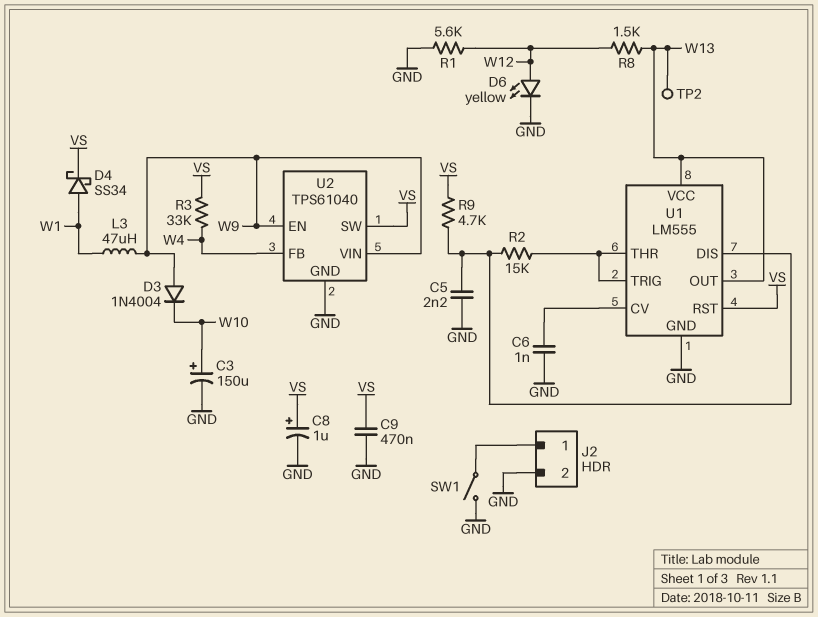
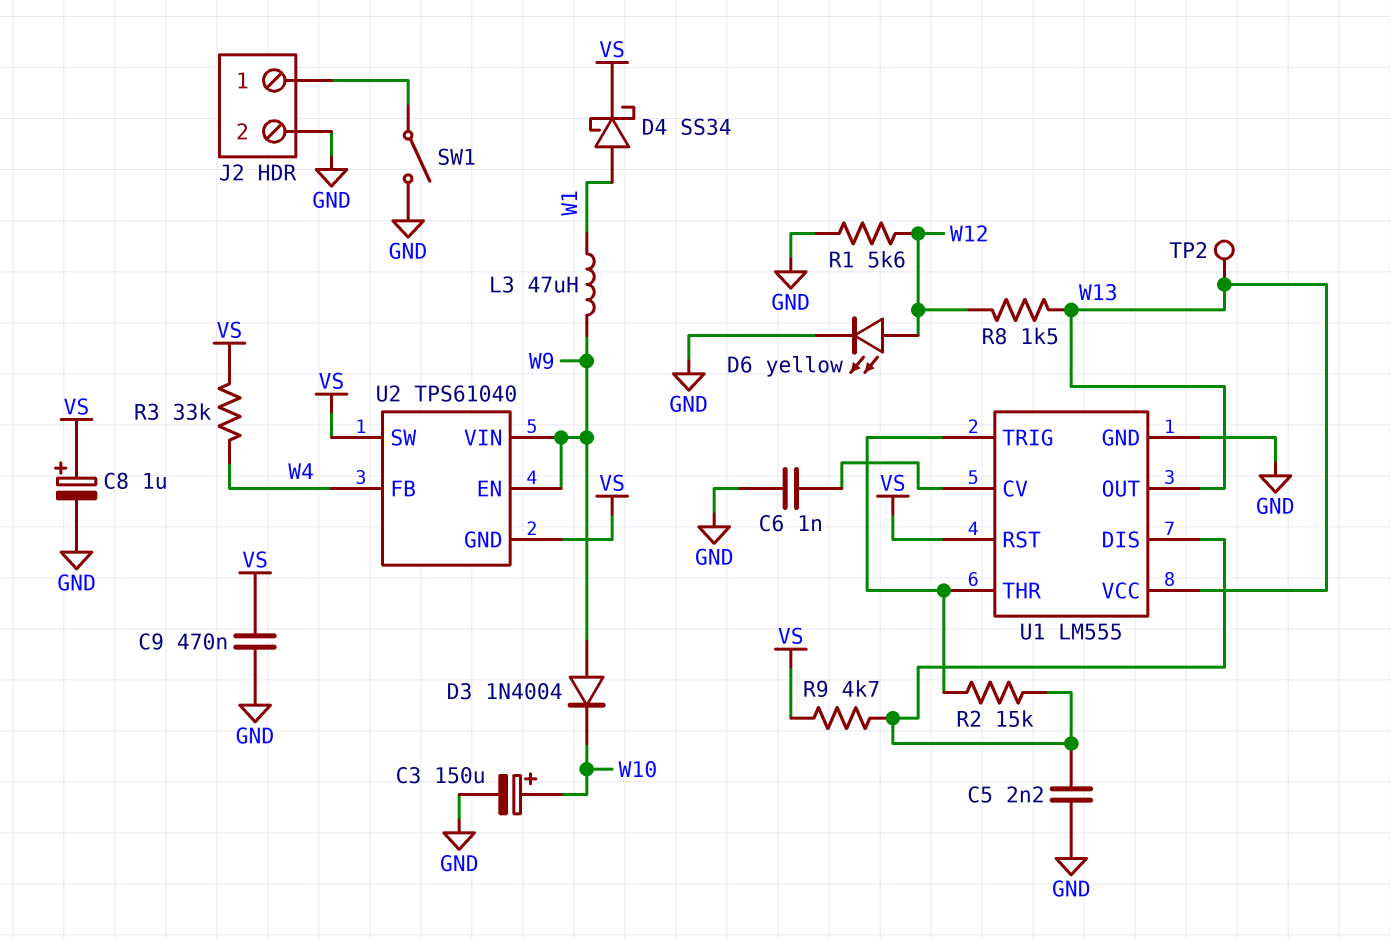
U2 pin GND: GND -> VS

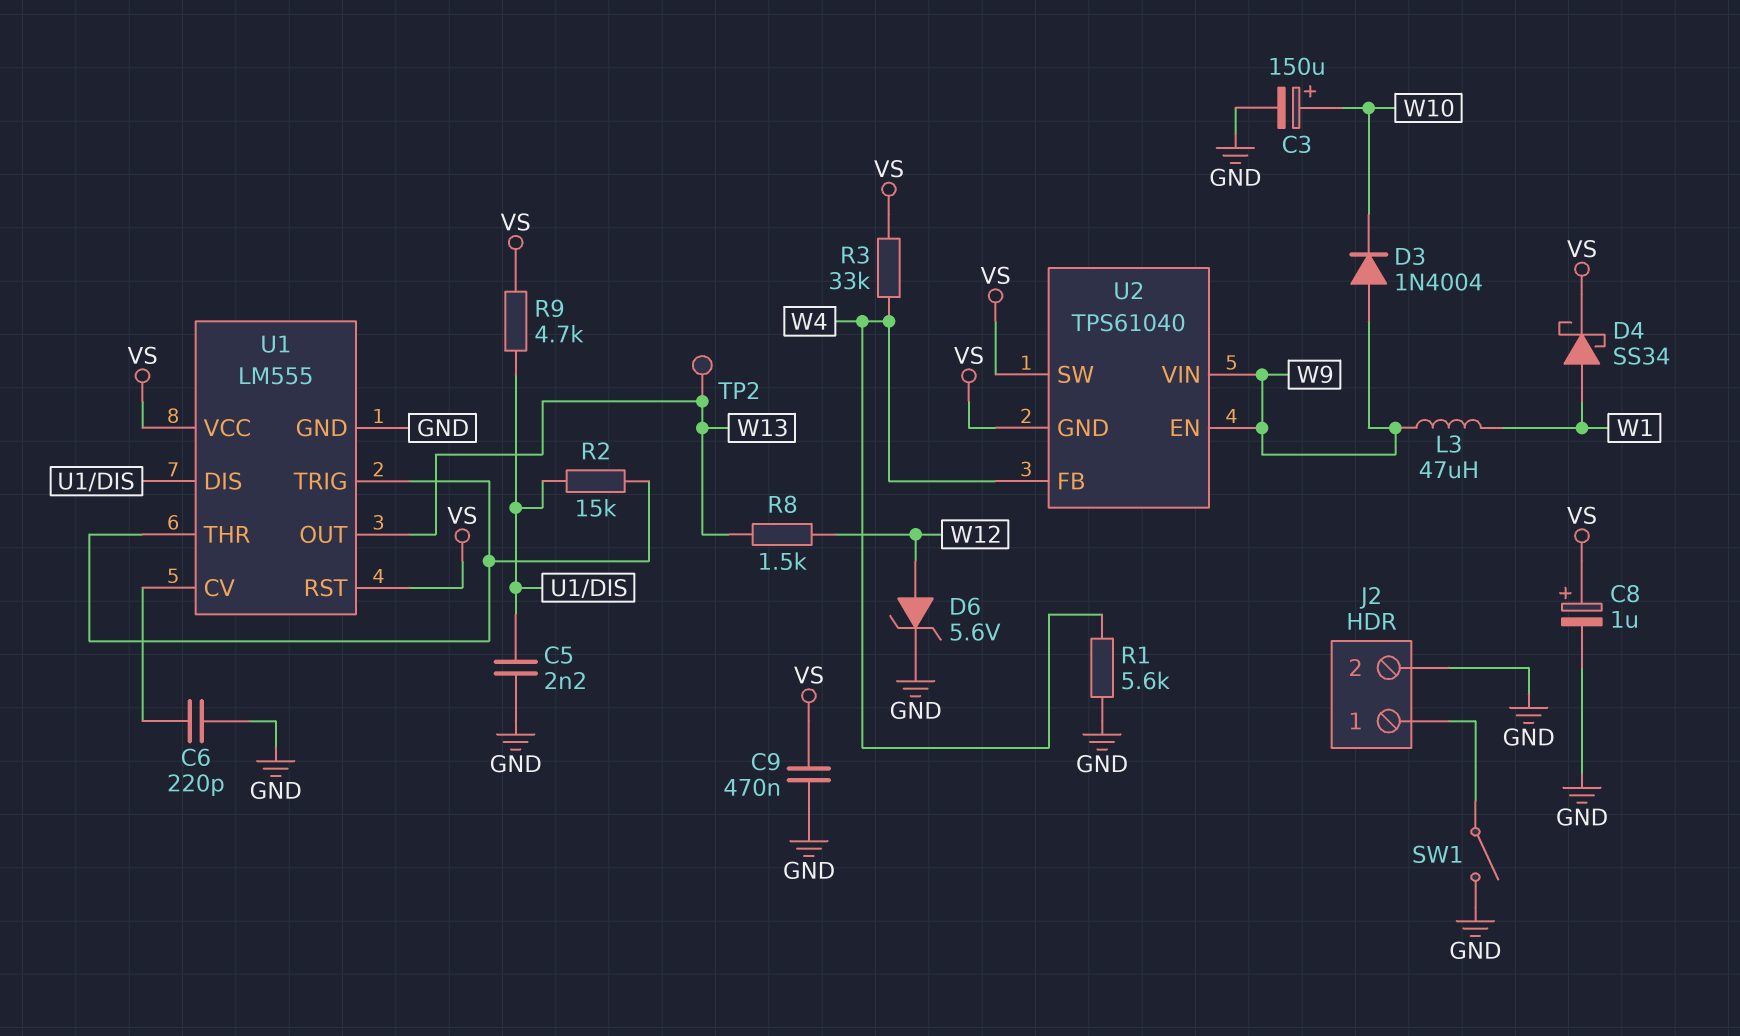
C6: 1nF (GND, U1/CV) -> 220pF (GND, U1/CV)
D6: LED yellow (A W12, K GND) -> zener 5.6V (A W12, K GND)
R1: 5.6k (GND, W12) -> 5.6k (GND, W4)
U1 pin VCC: W13 -> VS

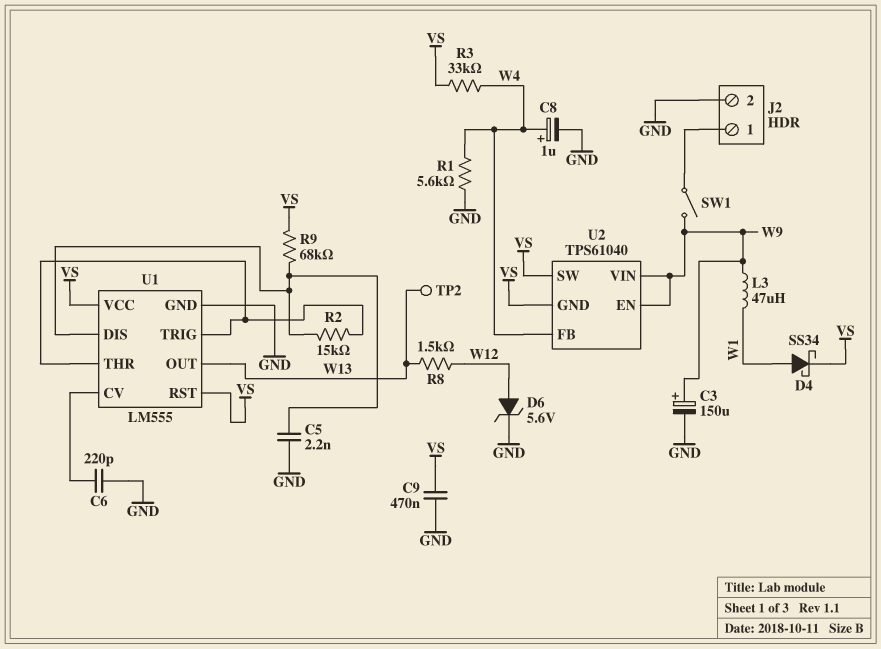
C3: 150uF (plus W10, minus GND) -> 150uF (plus W9, minus GND)
C8: 1uF (plus VS, minus GND) -> 1uF (plus W4, minus GND)
D3: diode 1N4004 (A W9, K W10) -> none
R9: 4.7k (U1/DIS, VS) -> 68k (U1/DIS, VS)
SW1: switch (GND, J2/1) -> switch (J2/1, W9)

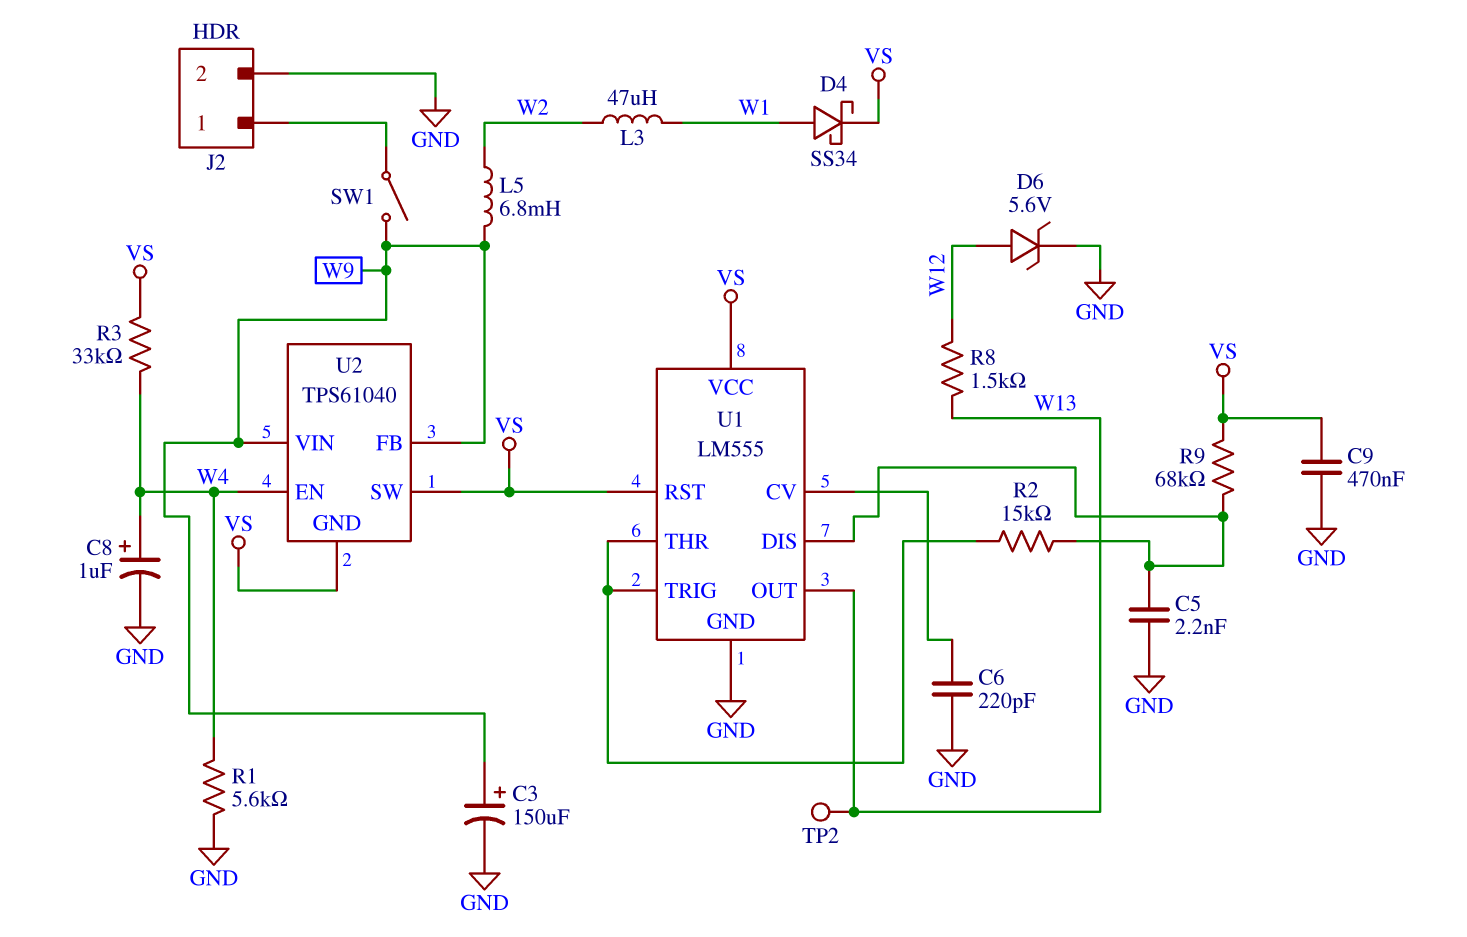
L3: 47uH (W1, W9) -> 47uH (W1, W2)
L5: none -> 6.8mH (W2, W9)
U2 pin EN: W9 -> W4
U2 pin FB: W4 -> W9

